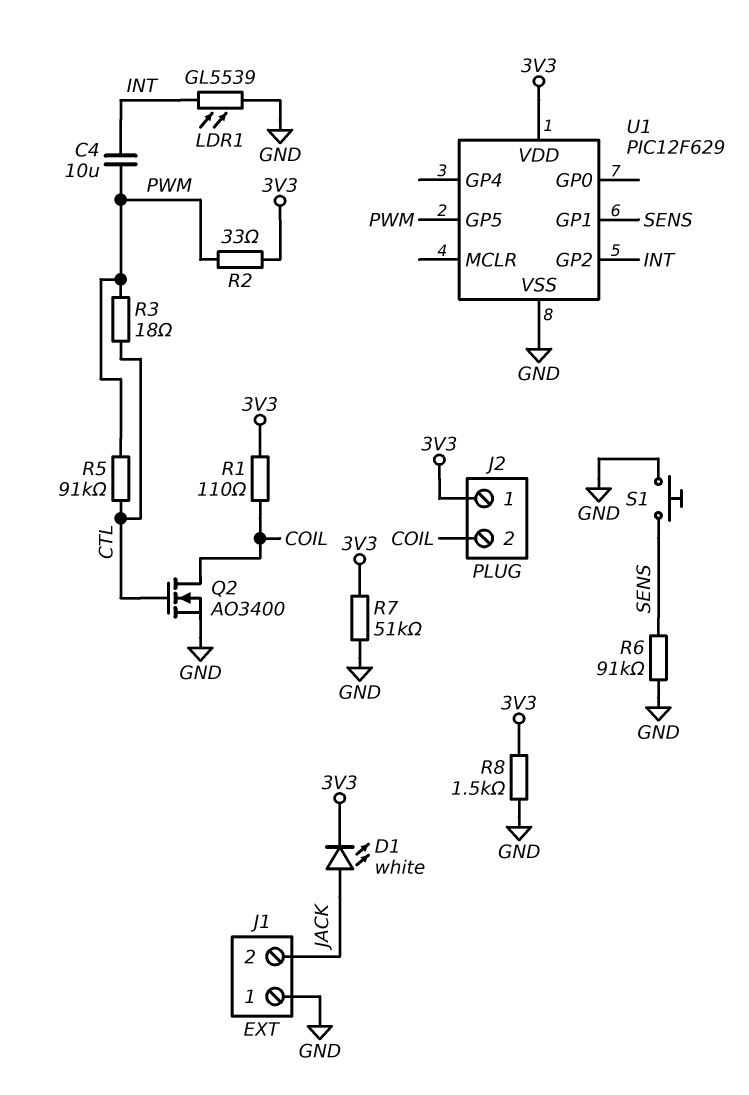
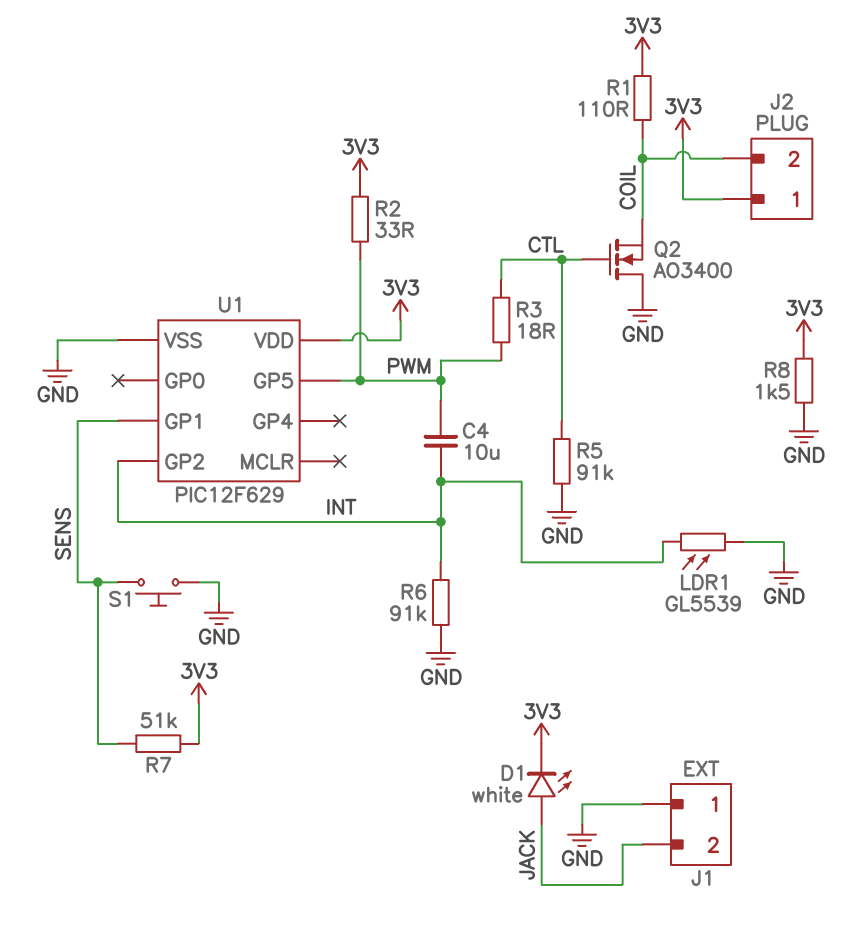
Q2: NMOS AO3400 (G CTL, D COIL, S GND) -> NMOS AO3400 (G CTL, D GND, S COIL)
R5: 91k (CTL, PWM) -> 91k (CTL, GND)
R6: 91k (GND, SENS) -> 91k (GND, INT)
R7: 51k (3V3, GND) -> 51k (3V3, SENS)

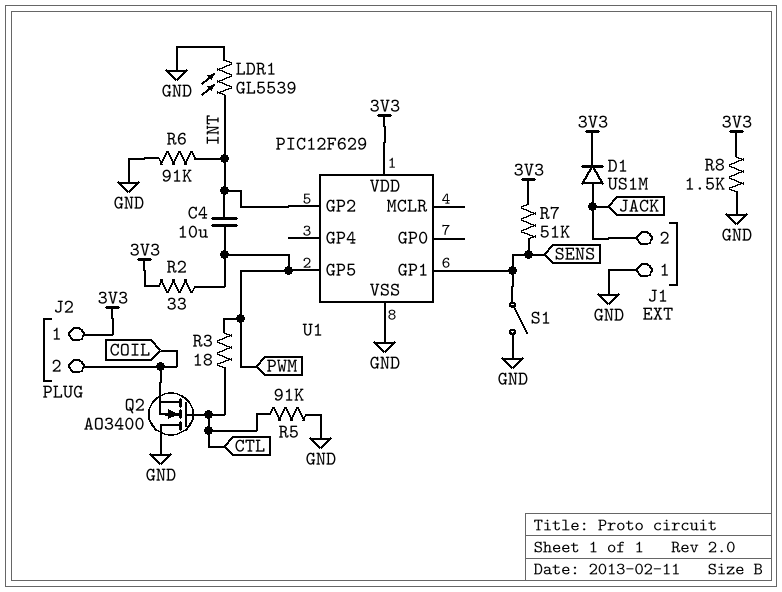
D1: LED white (A JACK, K 3V3) -> diode US1M (A JACK, K 3V3)
R1: 110 (3V3, COIL) -> none
S1: button (GND, SENS) -> switch (GND, SENS)

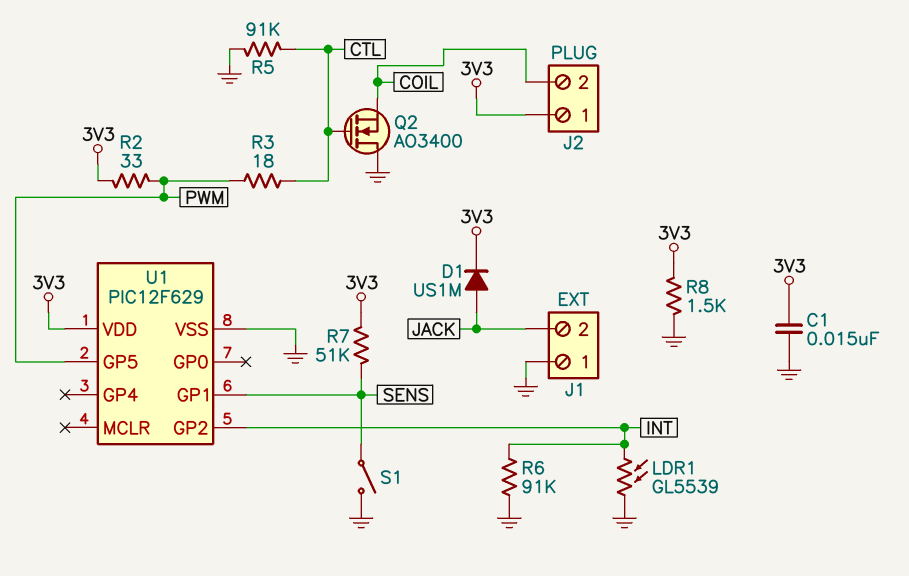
C1: none -> 15nF (3V3, GND)
C4: 10uF (INT, PWM) -> none

